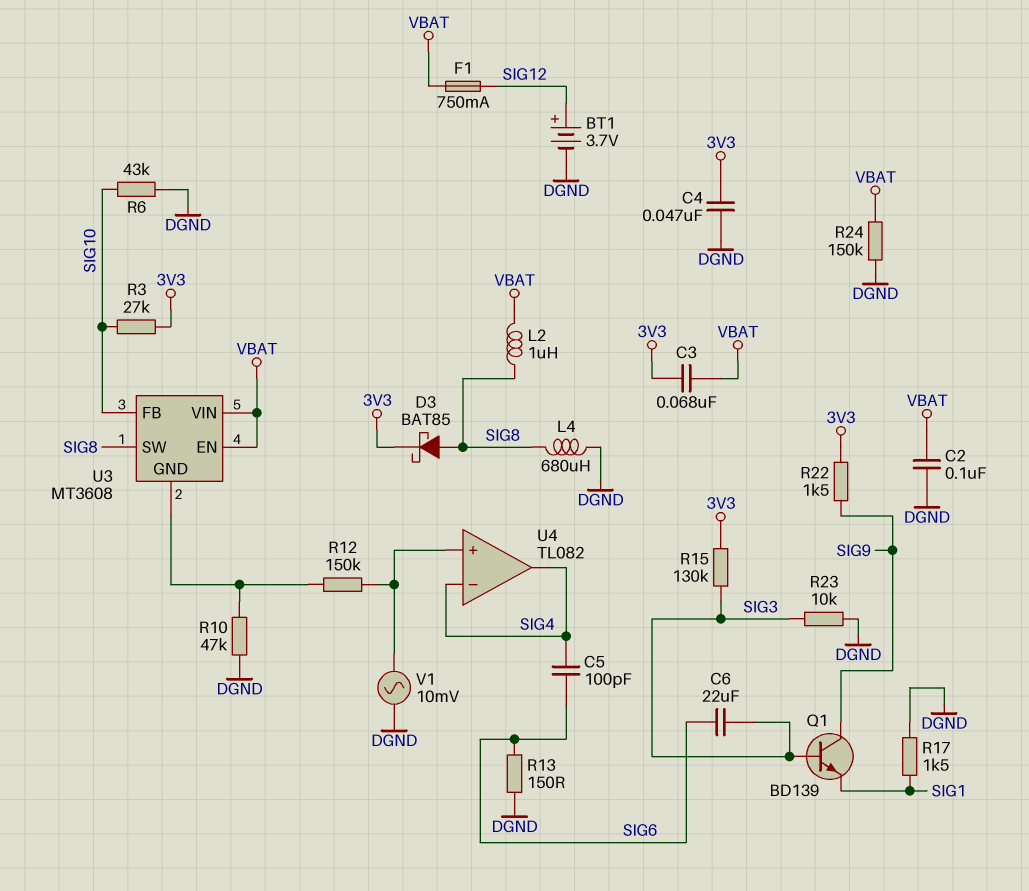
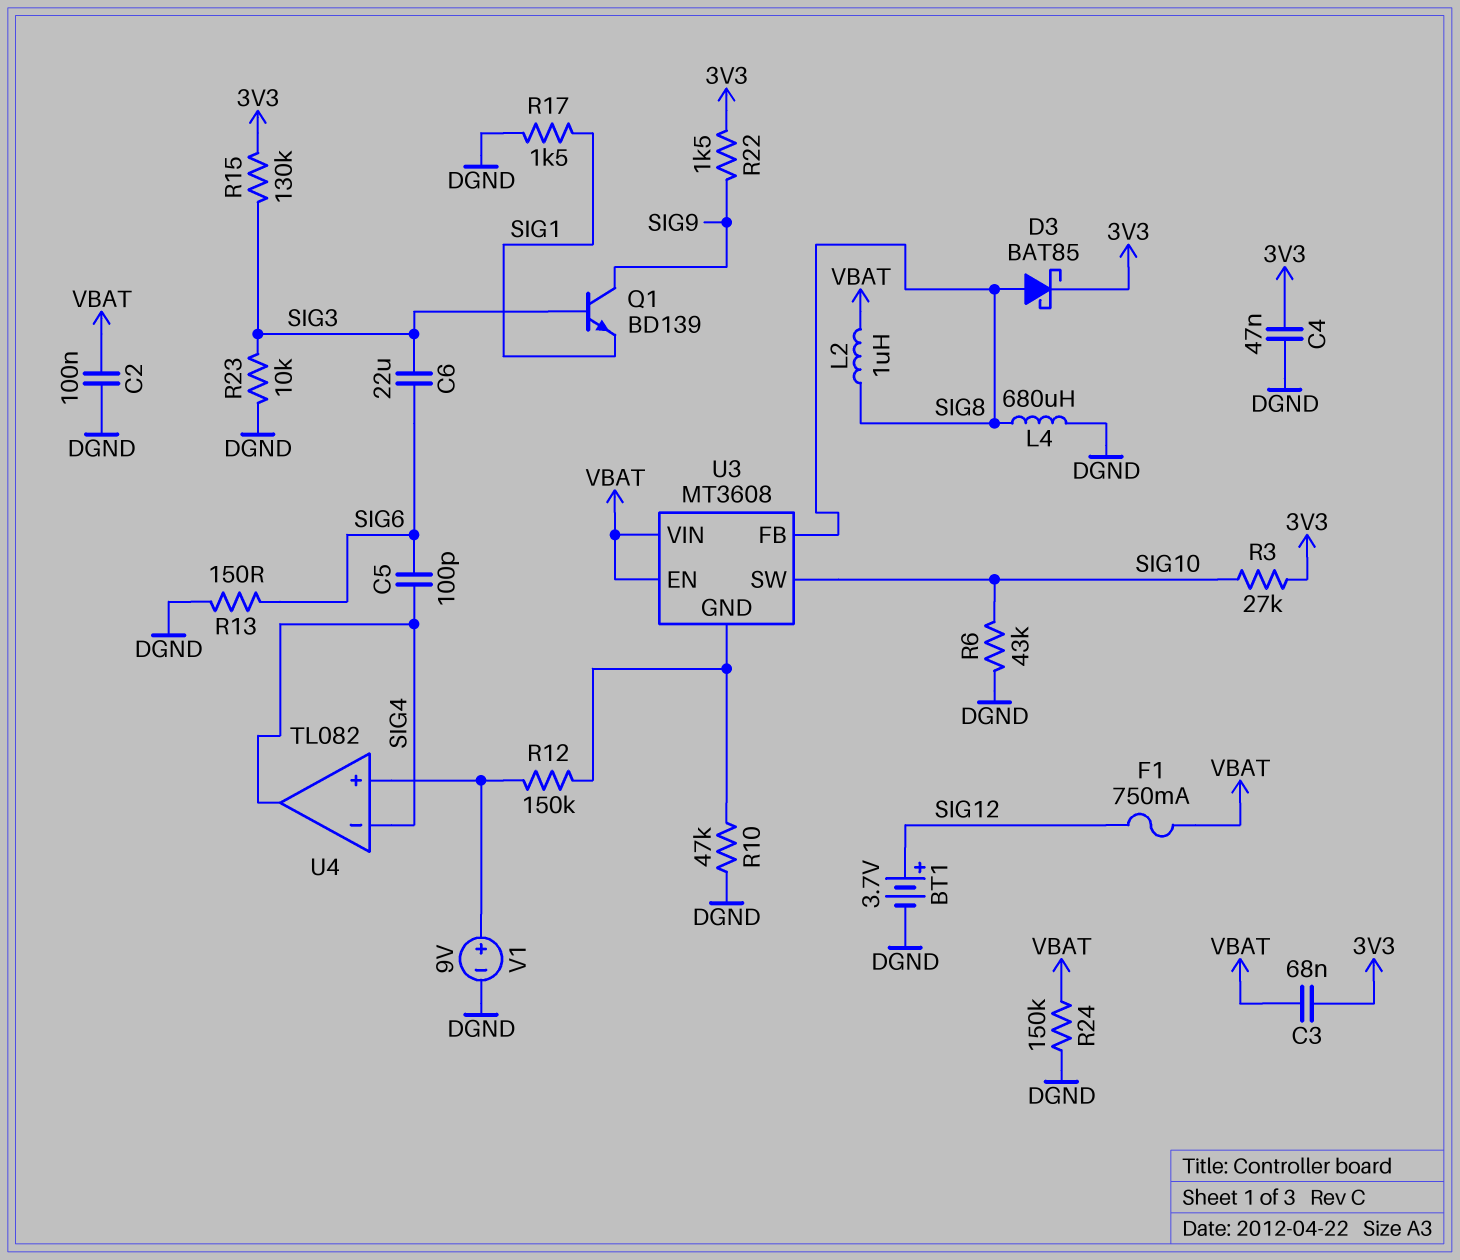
U3 pin FB: SIG10 -> SIG8
U3 pin SW: SIG8 -> SIG10
V1: AC 10mV (DGND, U4/in+) -> 9V (plus U4/in+, minus DGND)

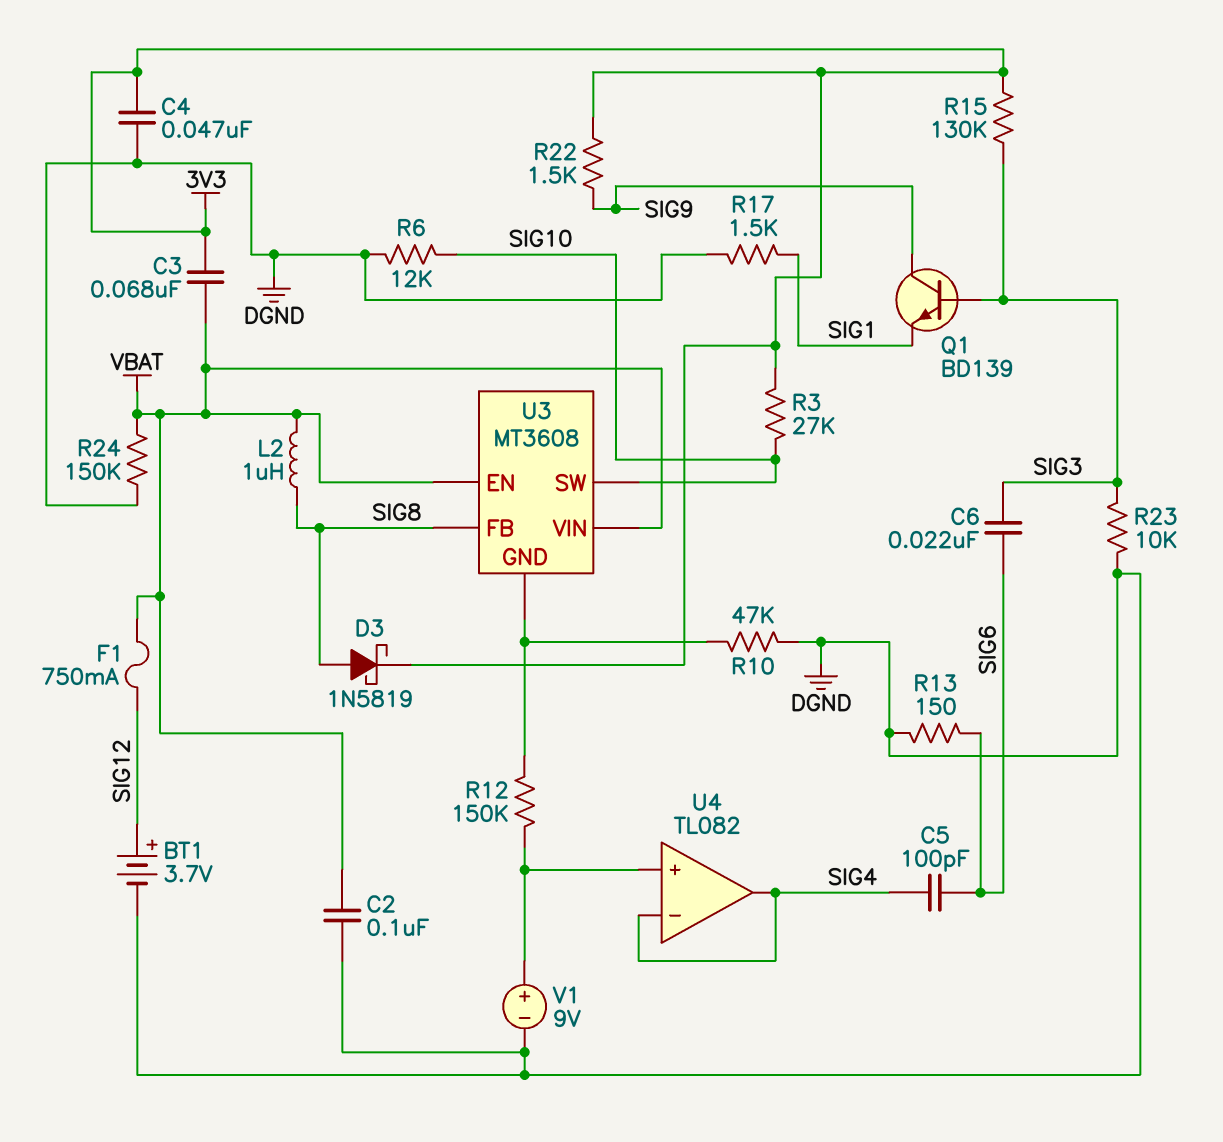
C6: 22uF (SIG3, SIG6) -> 22nF (SIG3, SIG6)
D3: schottky BAT85 (A SIG8, K 3V3) -> schottky 1N5819 (A SIG8, K 3V3)
L4: 680uH (DGND, SIG8) -> none
R6: 43k (DGND, SIG10) -> 12k (DGND, SIG10)

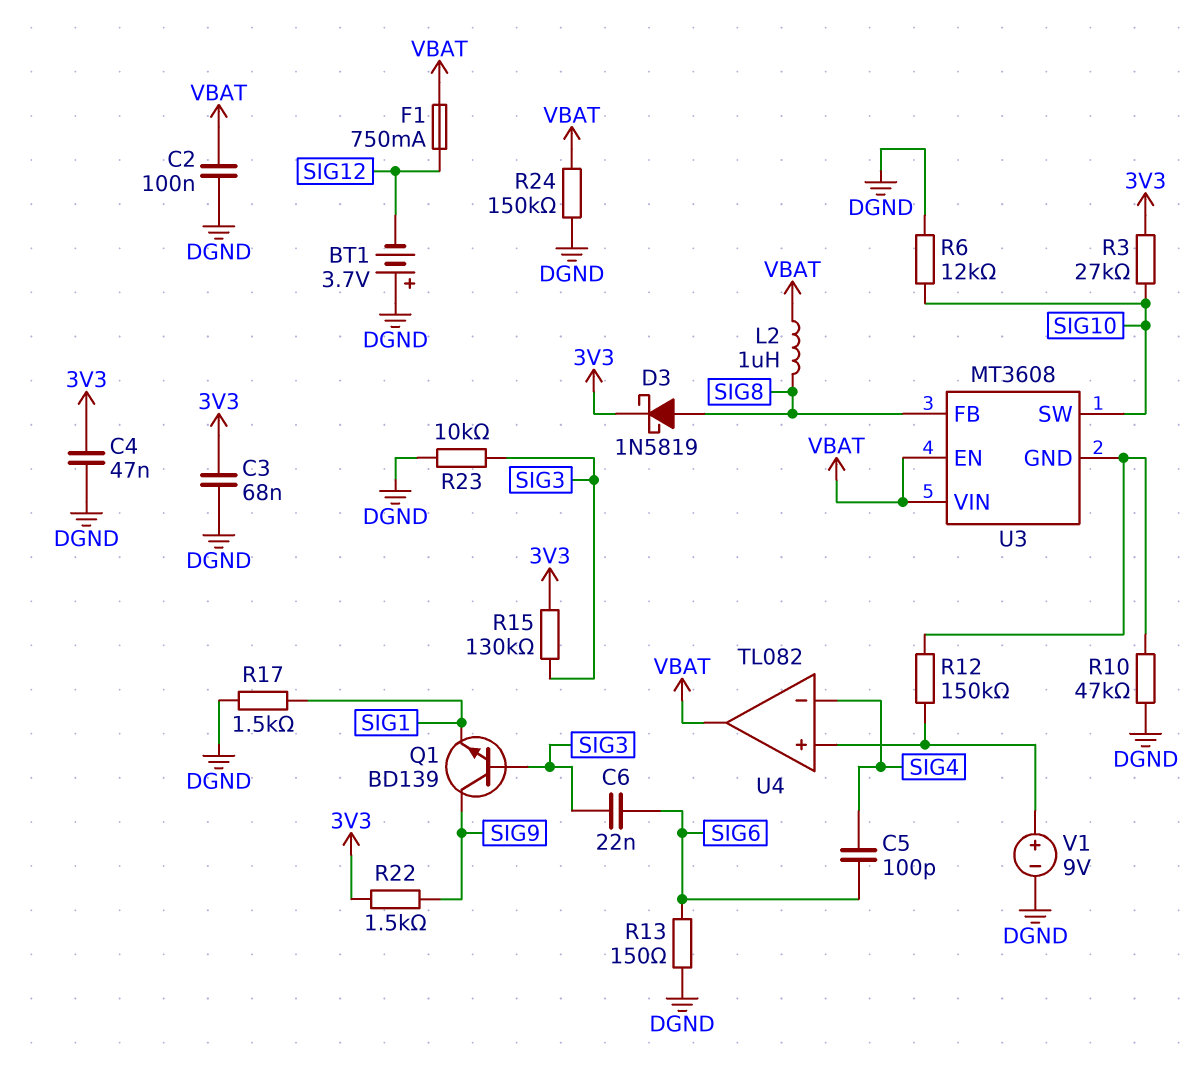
BT1: 3.7V (plus SIG12, minus DGND) -> 3.7V (plus DGND, minus SIG12)
C3: 68nF (3V3, VBAT) -> 68nF (3V3, DGND)
U4 pin out: SIG4 -> VBAT

